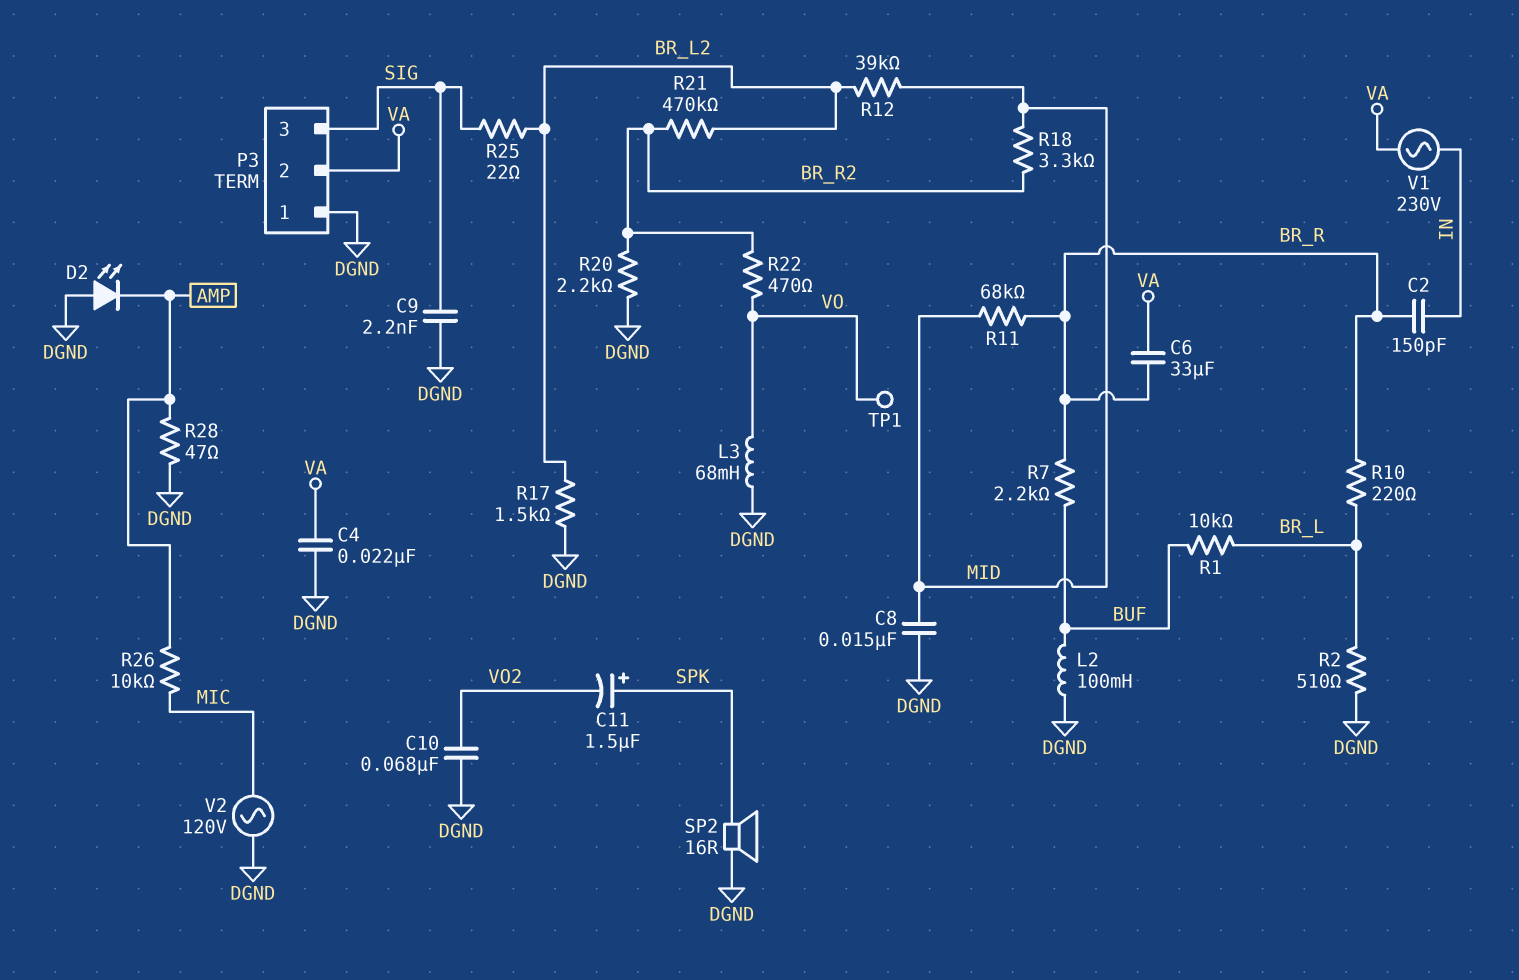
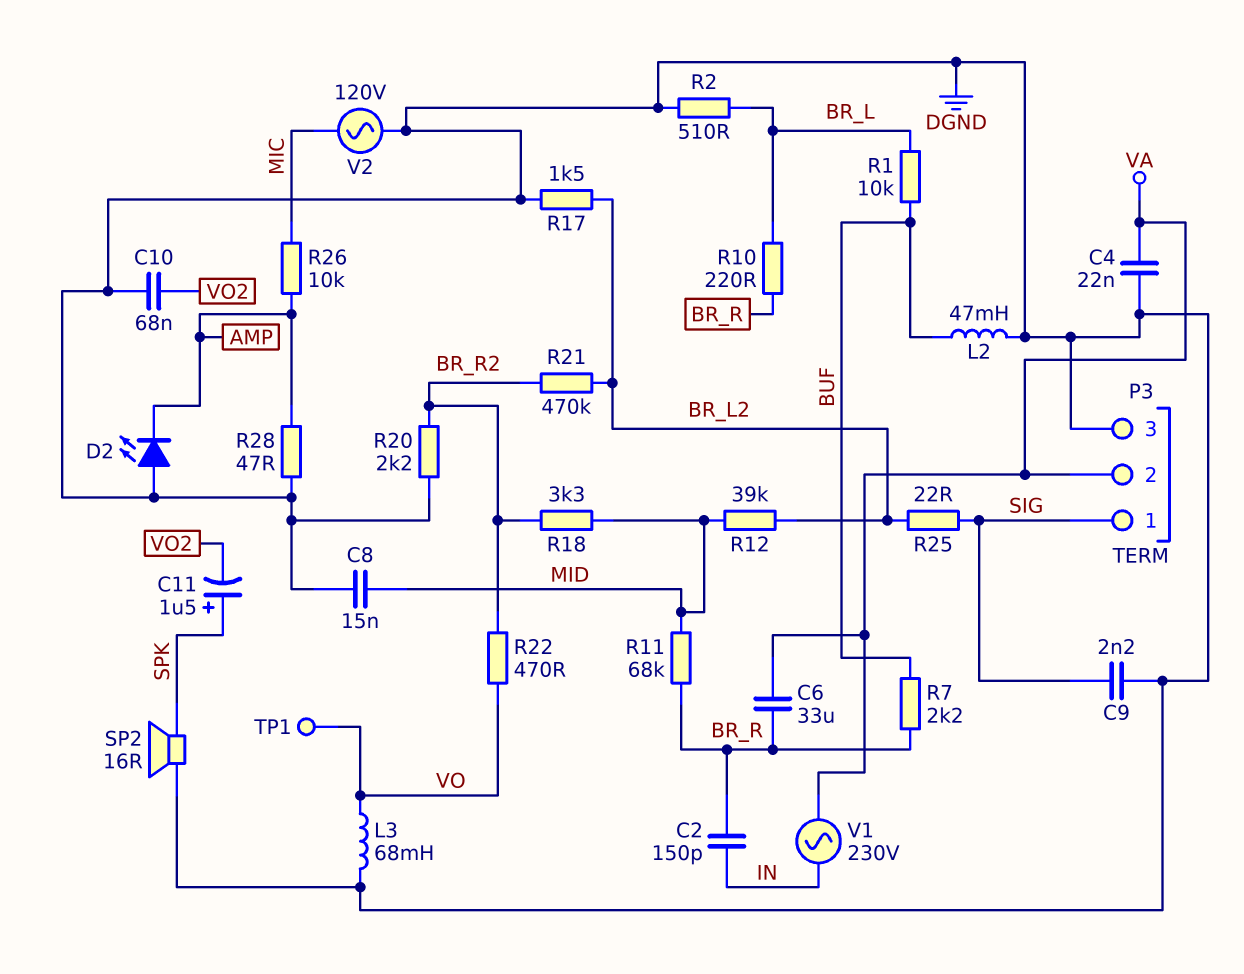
L2: 100mH (BUF, DGND) -> 47mH (BUF, DGND)
P3 pin 1: DGND -> SIG
P3 pin 3: SIG -> DGND

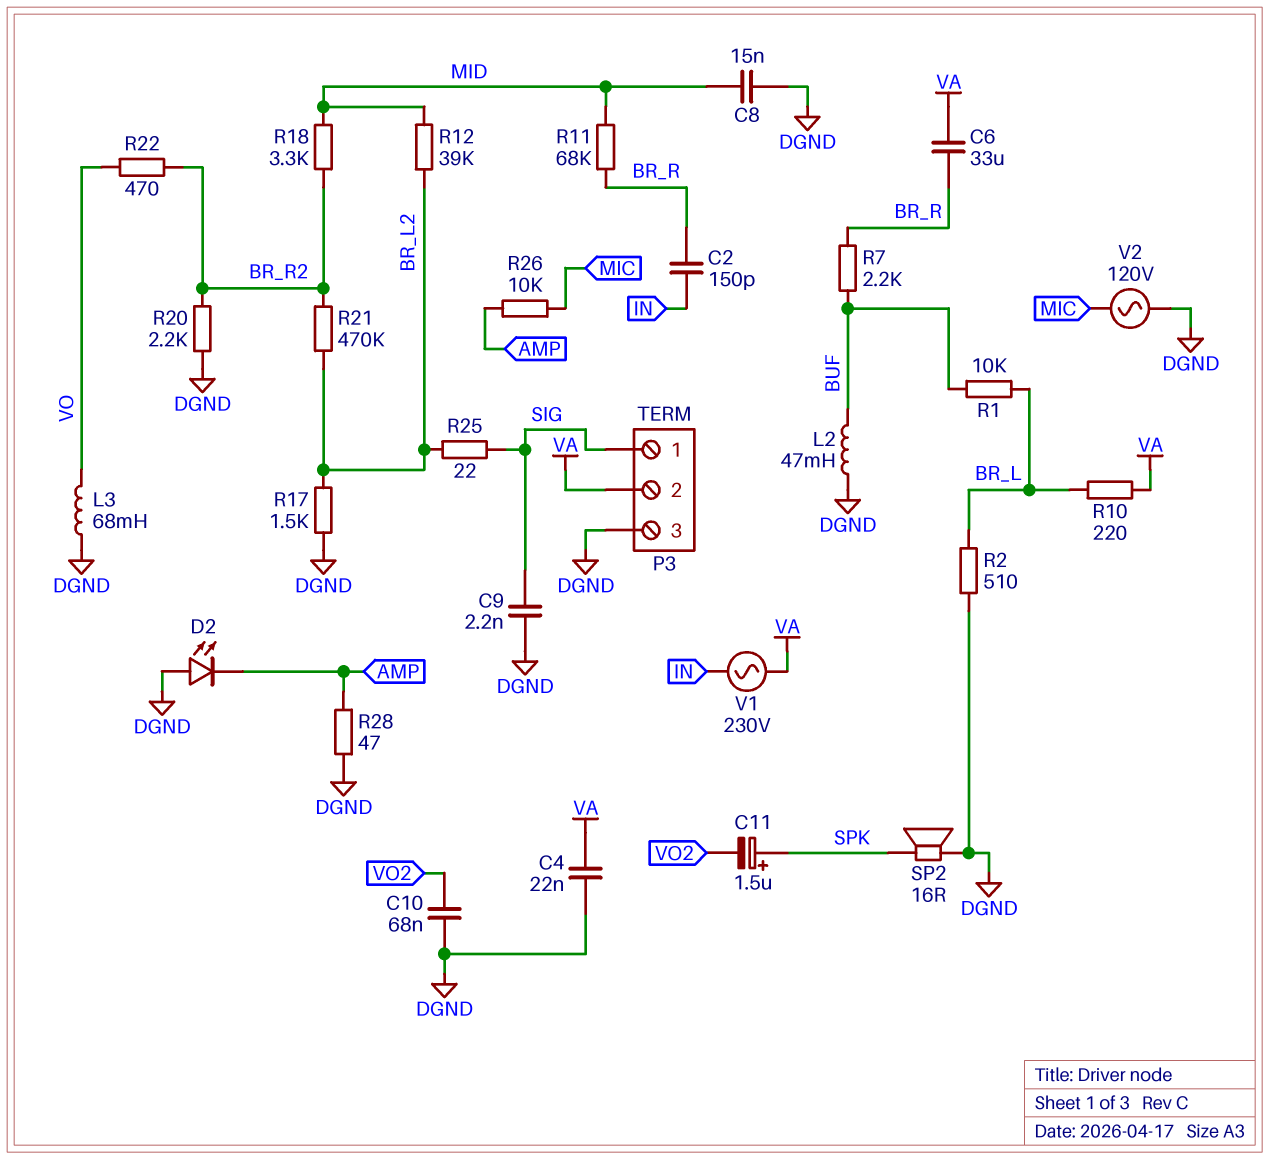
R10: 220 (BR_L, BR_R) -> 220 (BR_L, VA)
TP1: test point (VO) -> none

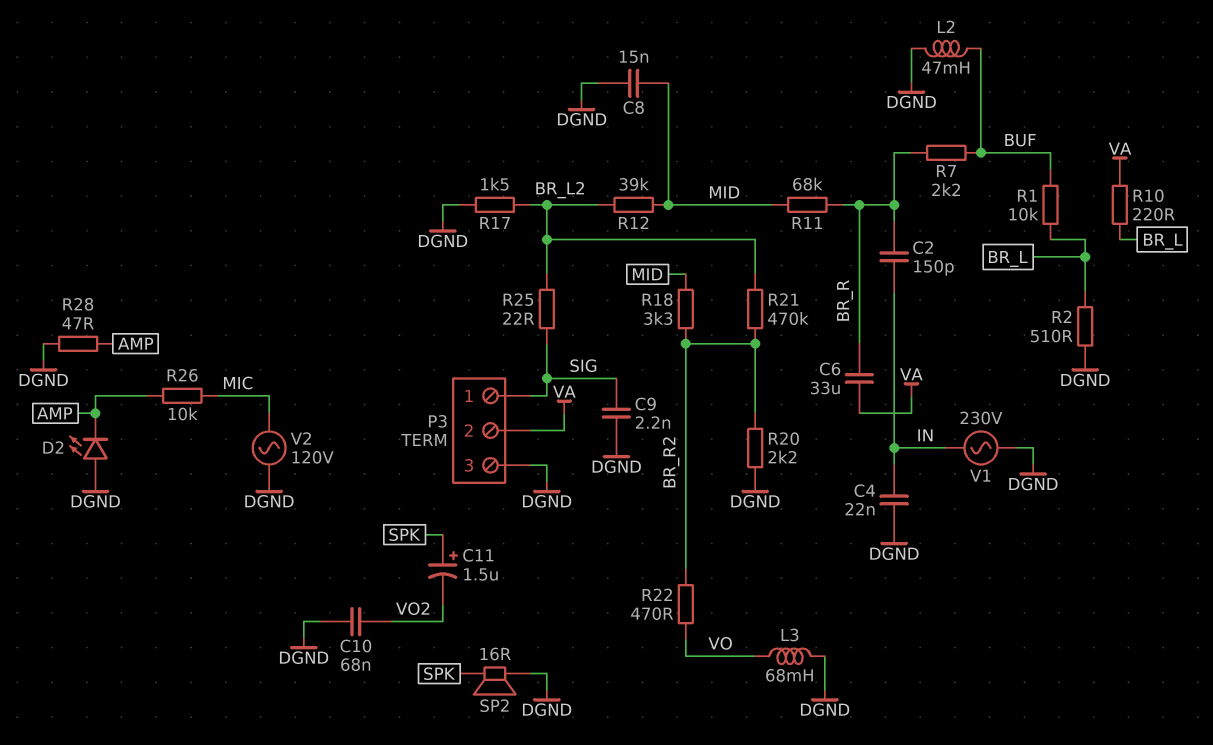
C4: 22nF (DGND, VA) -> 22nF (DGND, IN)
V1: AC 230V (IN, VA) -> AC 230V (DGND, IN)

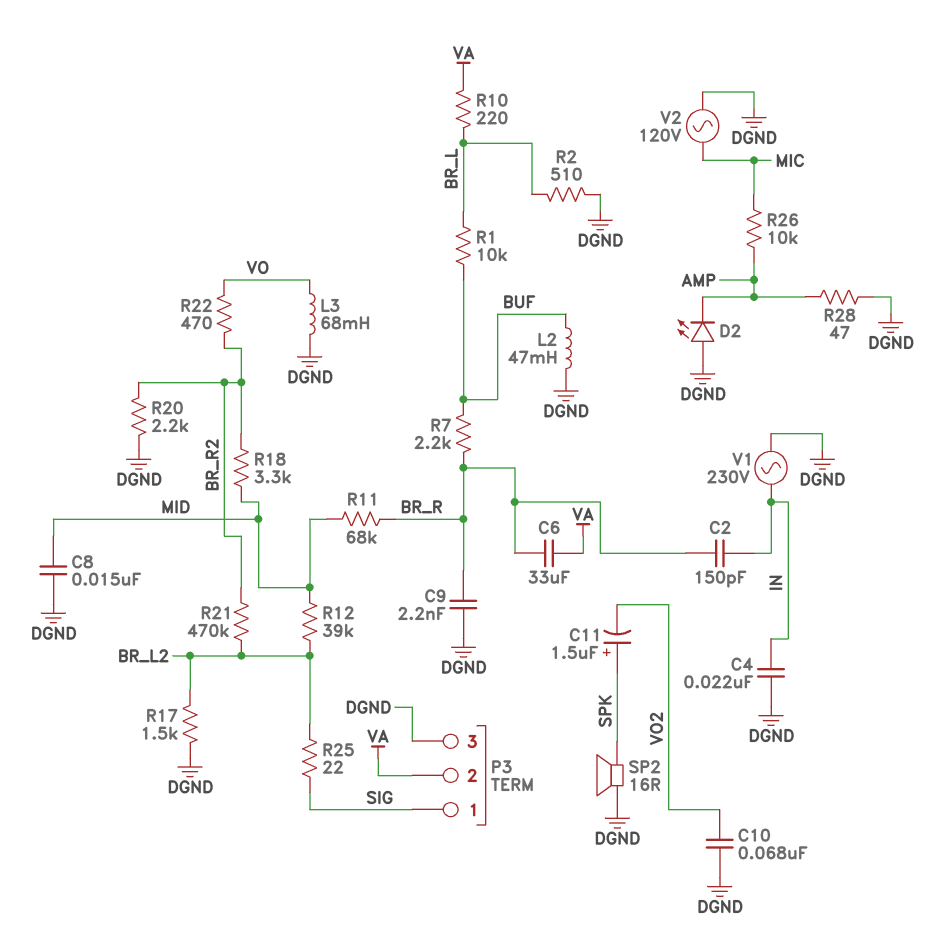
C9: 2.2nF (DGND, SIG) -> 2.2nF (BR_R, DGND)

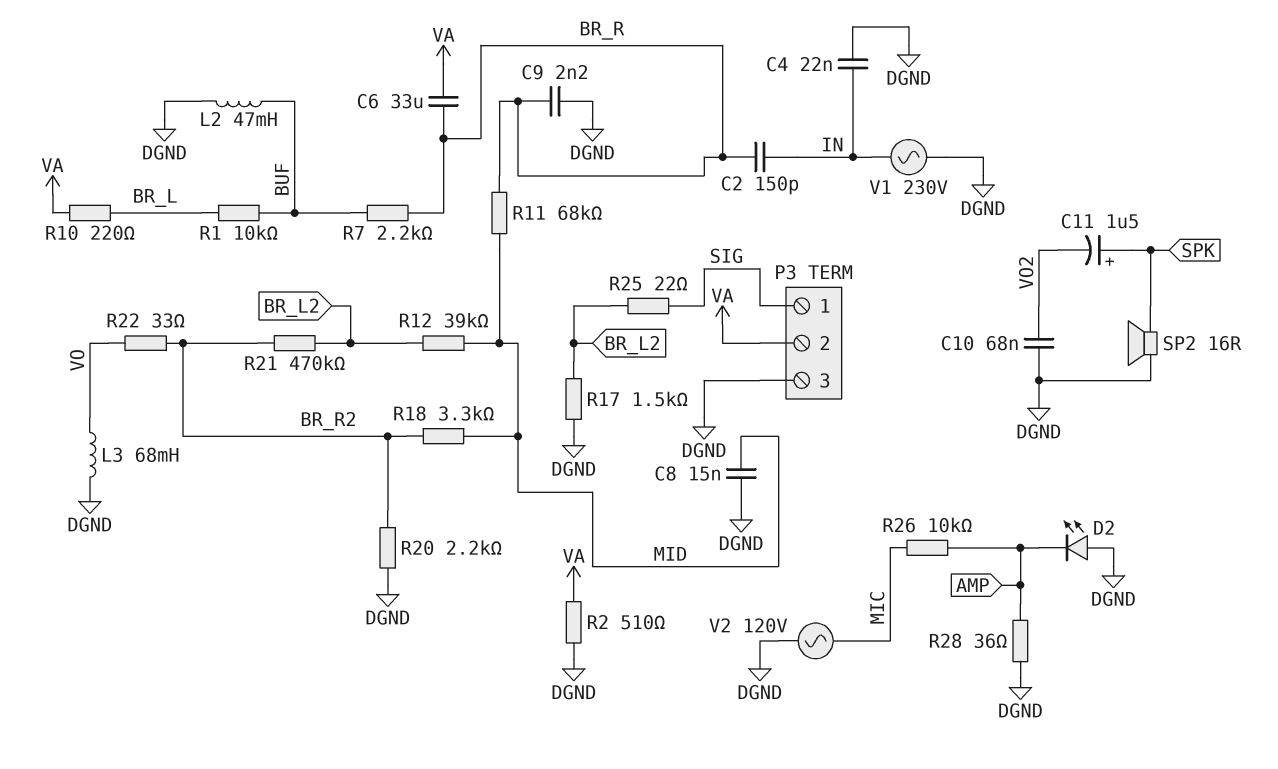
R2: 510 (BR_L, DGND) -> 510 (DGND, VA)
R22: 470 (BR_R2, VO) -> 33 (BR_R2, VO)
R28: 47 (AMP, DGND) -> 36 (AMP, DGND)

